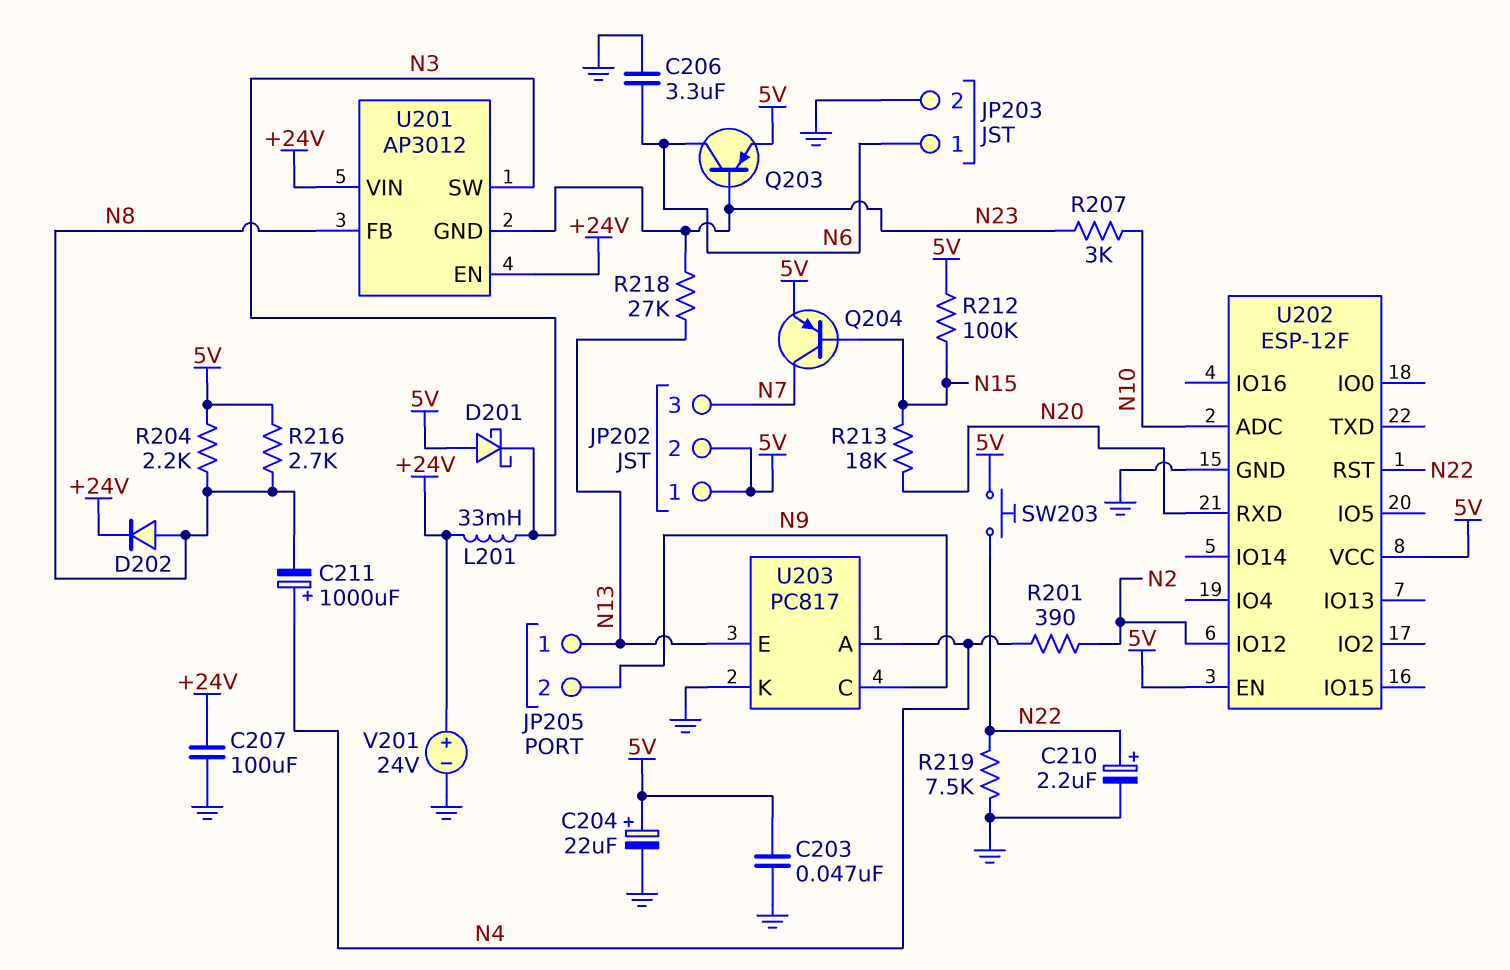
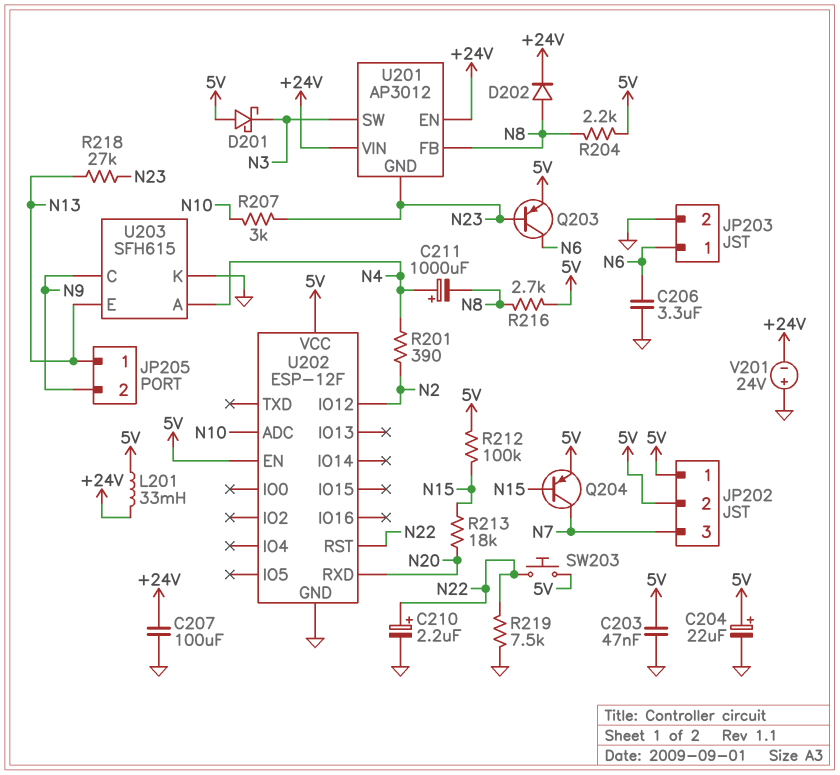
L201: 33mH (+24V, N3) -> 33mH (+24V, 5V)
U203: PC817 -> SFH615
V201: 24V (plus +24V, minus GND) -> 24V (plus GND, minus +24V)

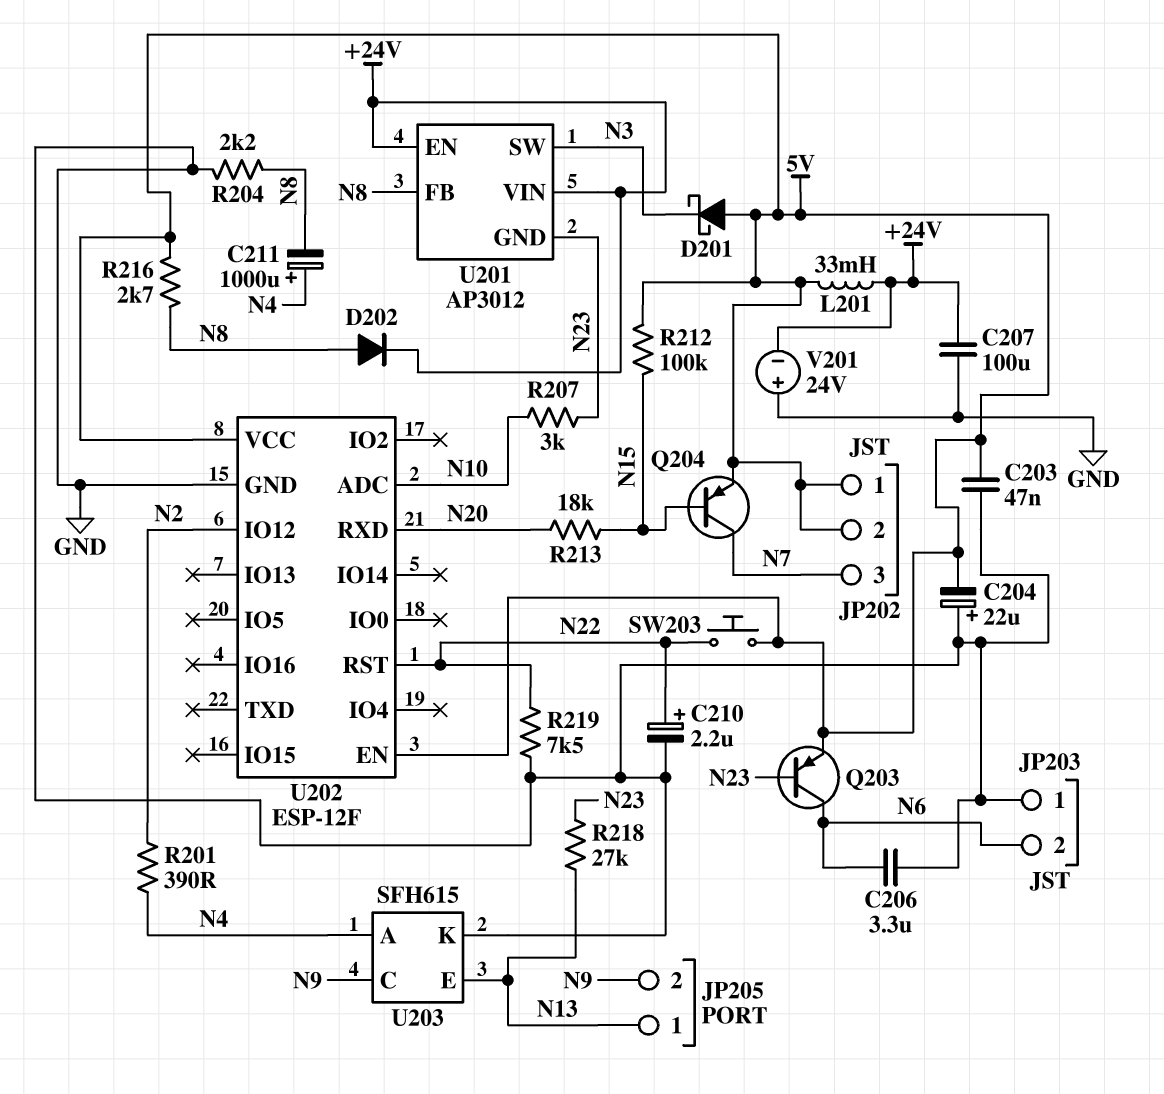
C204: 22uF (plus 5V, minus GND) -> 22uF (plus GND, minus 5V)
JP203 pin 1: N6 -> GND
JP203 pin 2: GND -> N6
R204: 2.2k (5V, N8) -> 2.2k (GND, N8)

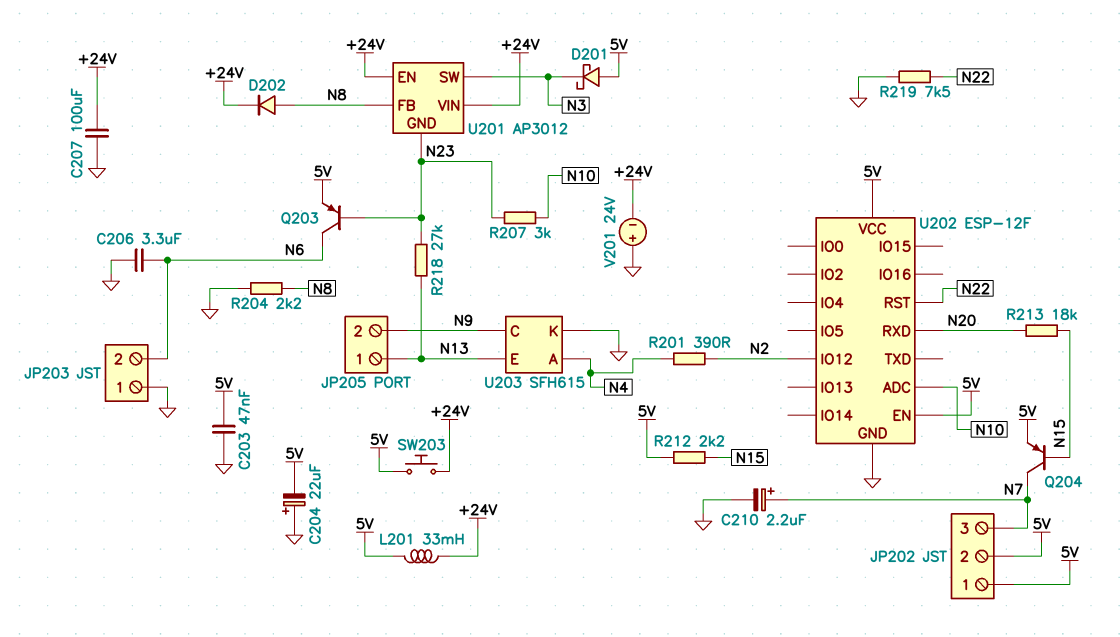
C210: 2.2uF (plus N22, minus GND) -> 2.2uF (plus N7, minus GND)
C211: 1000uF (plus N4, minus N8) -> none
R212: 100k (5V, N15) -> 2.2k (5V, N15)
R216: 2.7k (5V, N8) -> none
SW203: button (5V, N22) -> button (+24V, 5V)

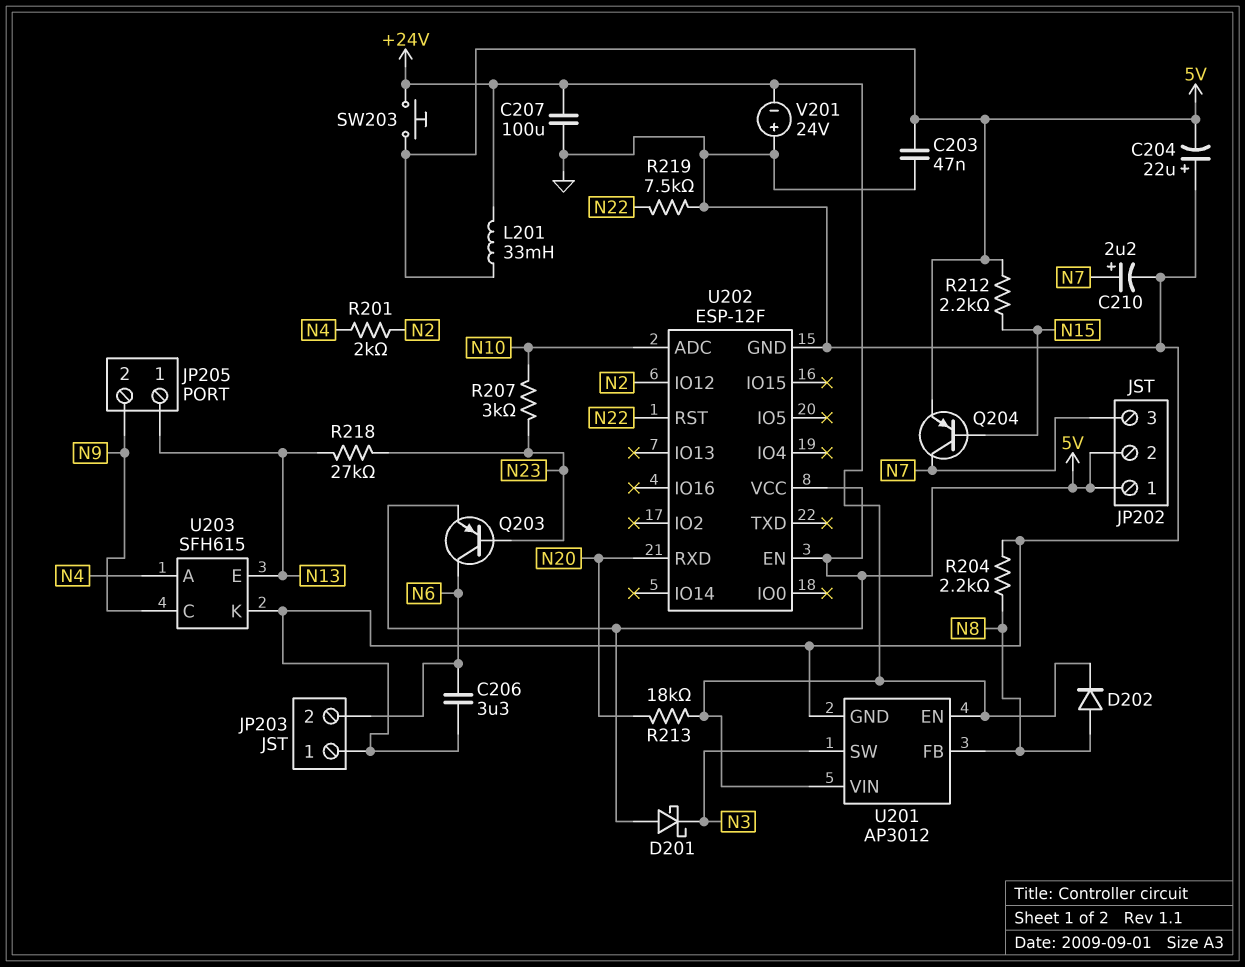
R201: 390 (N2, N4) -> 2k (N2, N4)
R213: 18k (N15, N20) -> 18k (+24V, N20)
U201 pin GND: N23 -> GND

